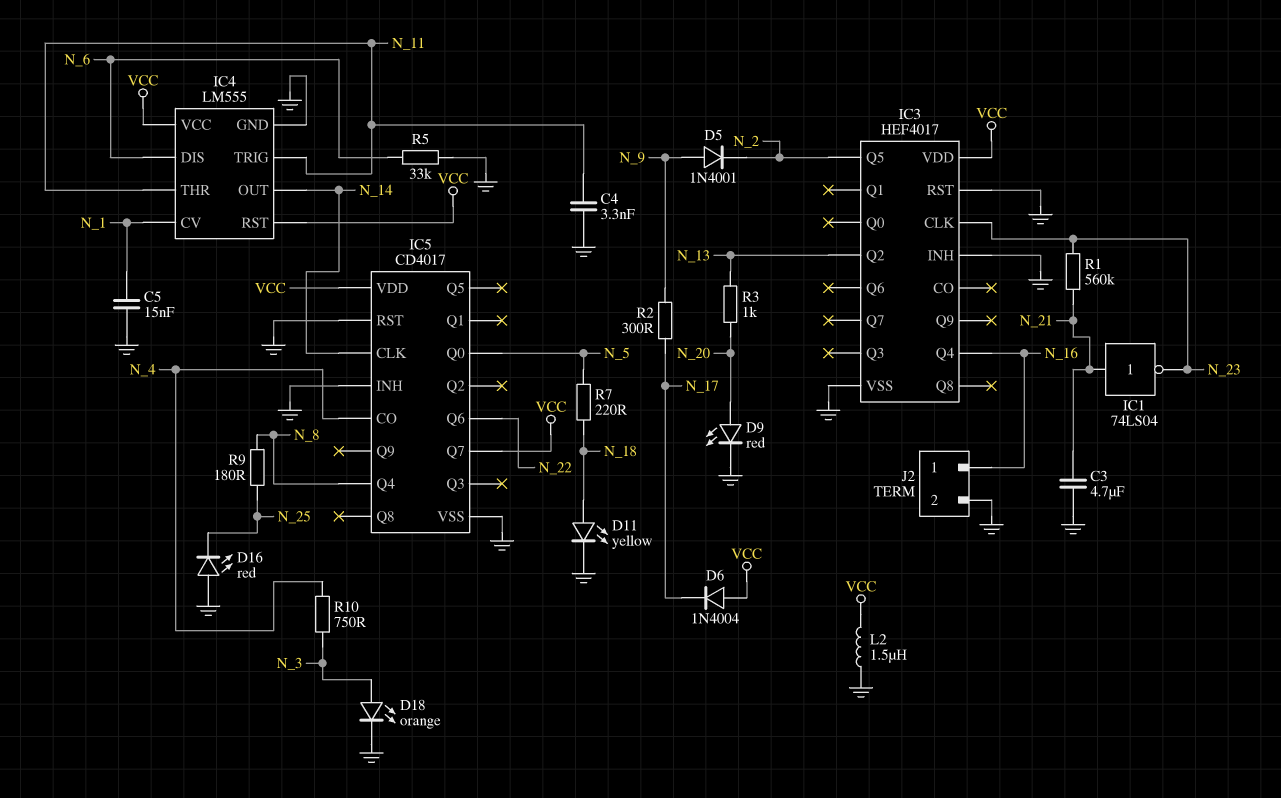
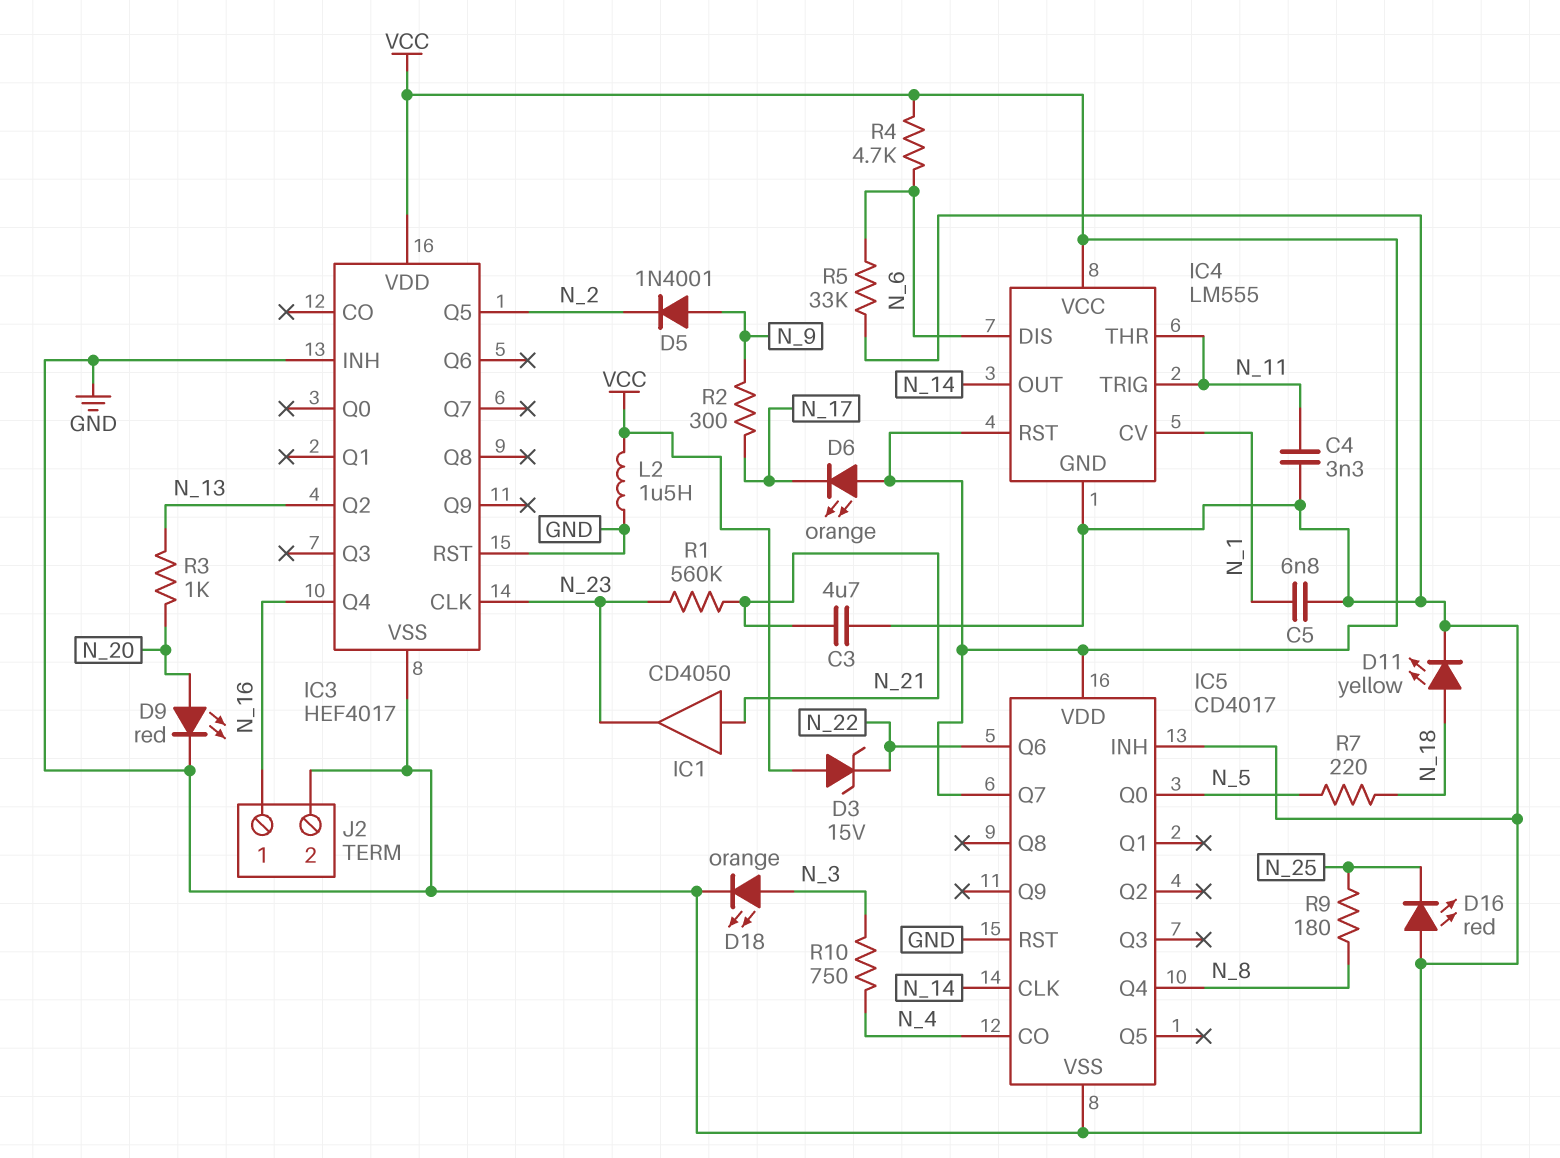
C5: 15nF (GND, N_1) -> 6.8nF (GND, N_1)
D3: none -> zener 15V (A VCC, K N_22)
D6: diode 1N4004 (A VCC, K N_17) -> LED orange (A VCC, K N_17)
IC1: NOT 74LS04 (in N_21, out N_23) -> buffer CD4050 (in N_21, out N_23)
R4: none -> 4.7k (N_6, VCC)

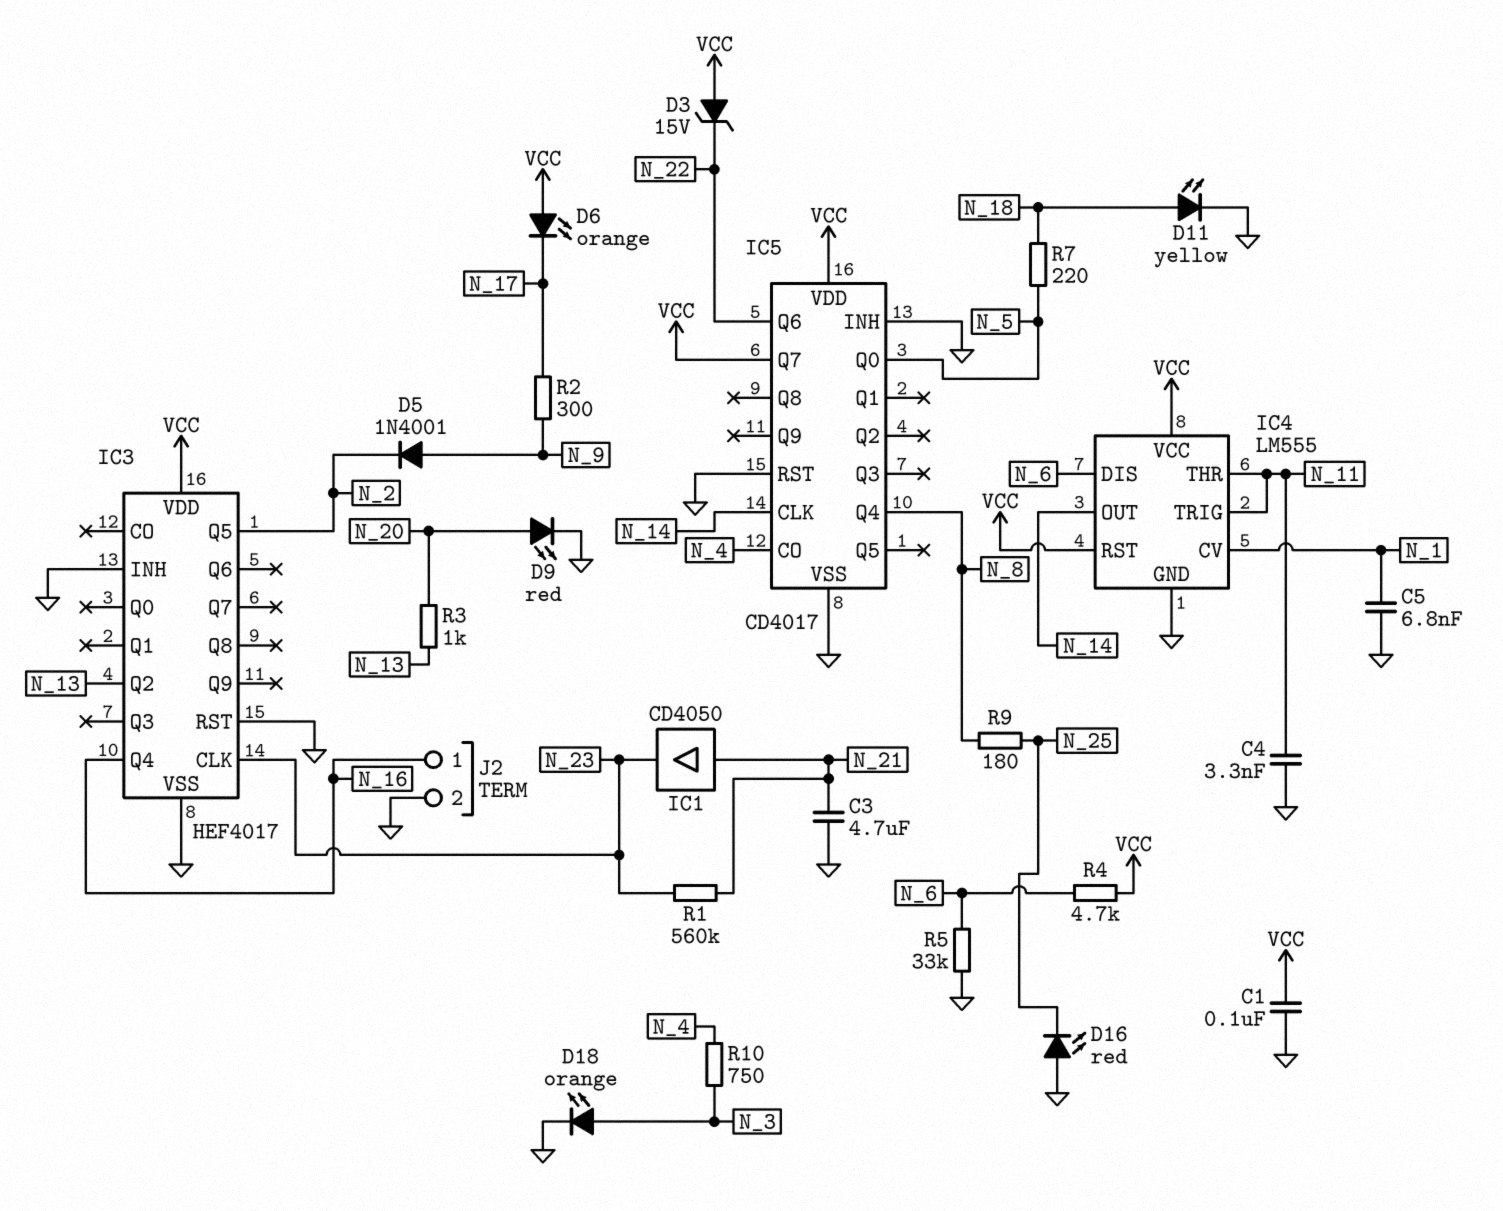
C1: none -> 100nF (GND, VCC)
L2: 1.5uH (GND, VCC) -> none

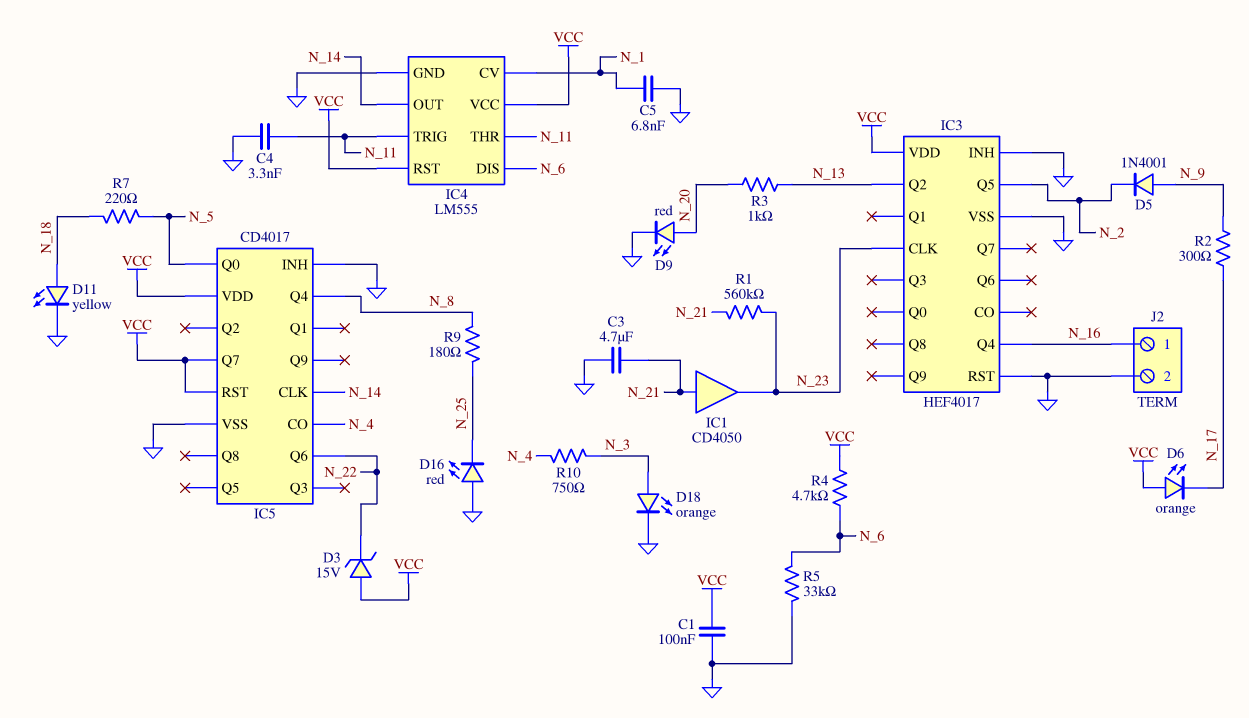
IC5 pin RST: GND -> VCC

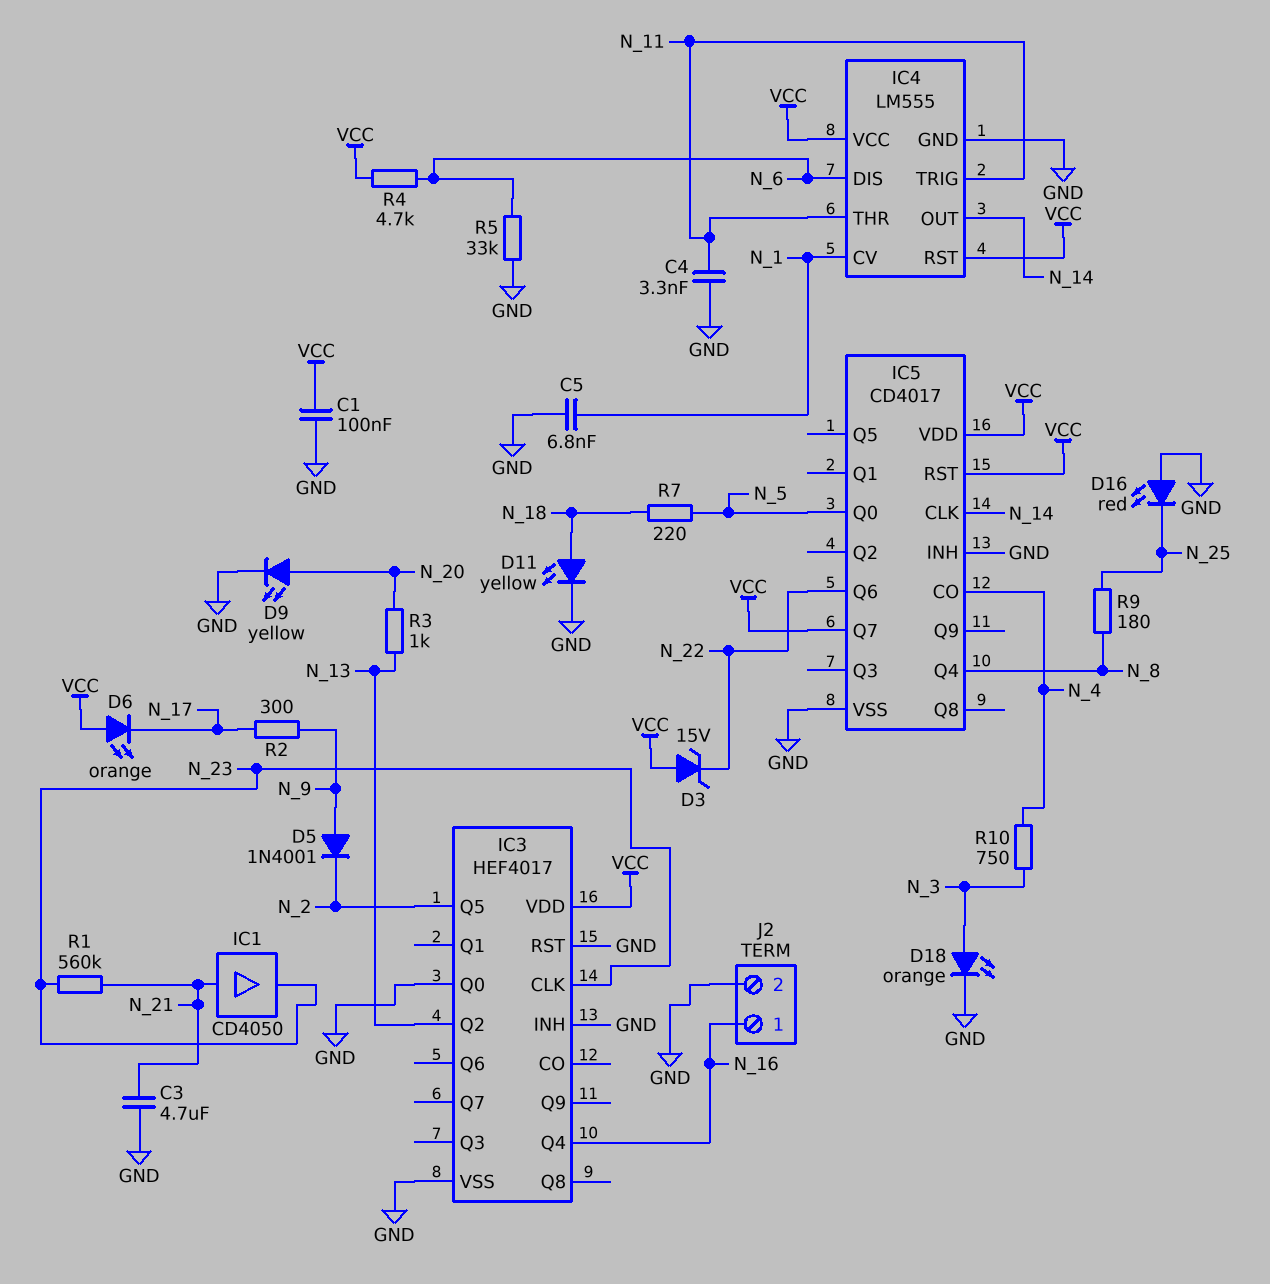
D9: LED red (A N_20, K GND) -> LED yellow (A N_20, K GND)
IC3 pin Q0: none -> GND

